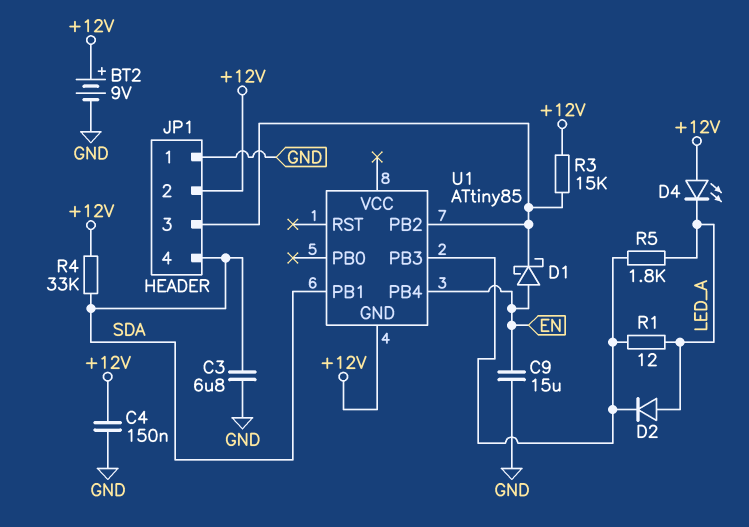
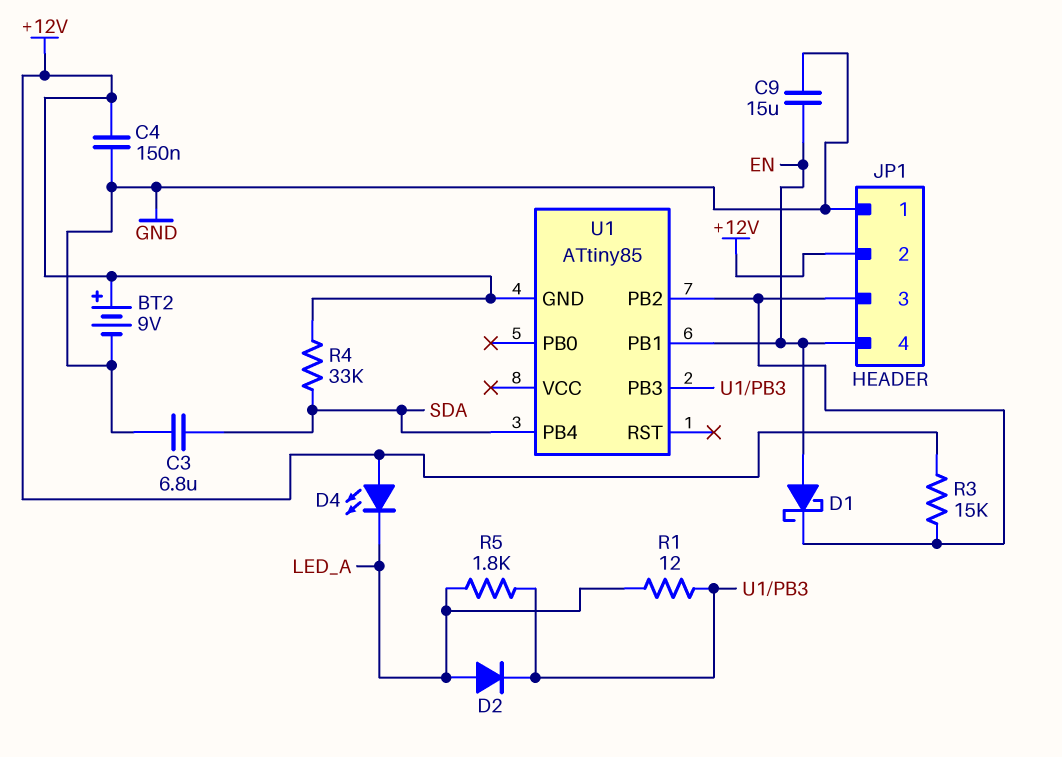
JP1 pin 4: SDA -> EN
U1 pin PB1: SDA -> EN
U1 pin PB4: EN -> SDA

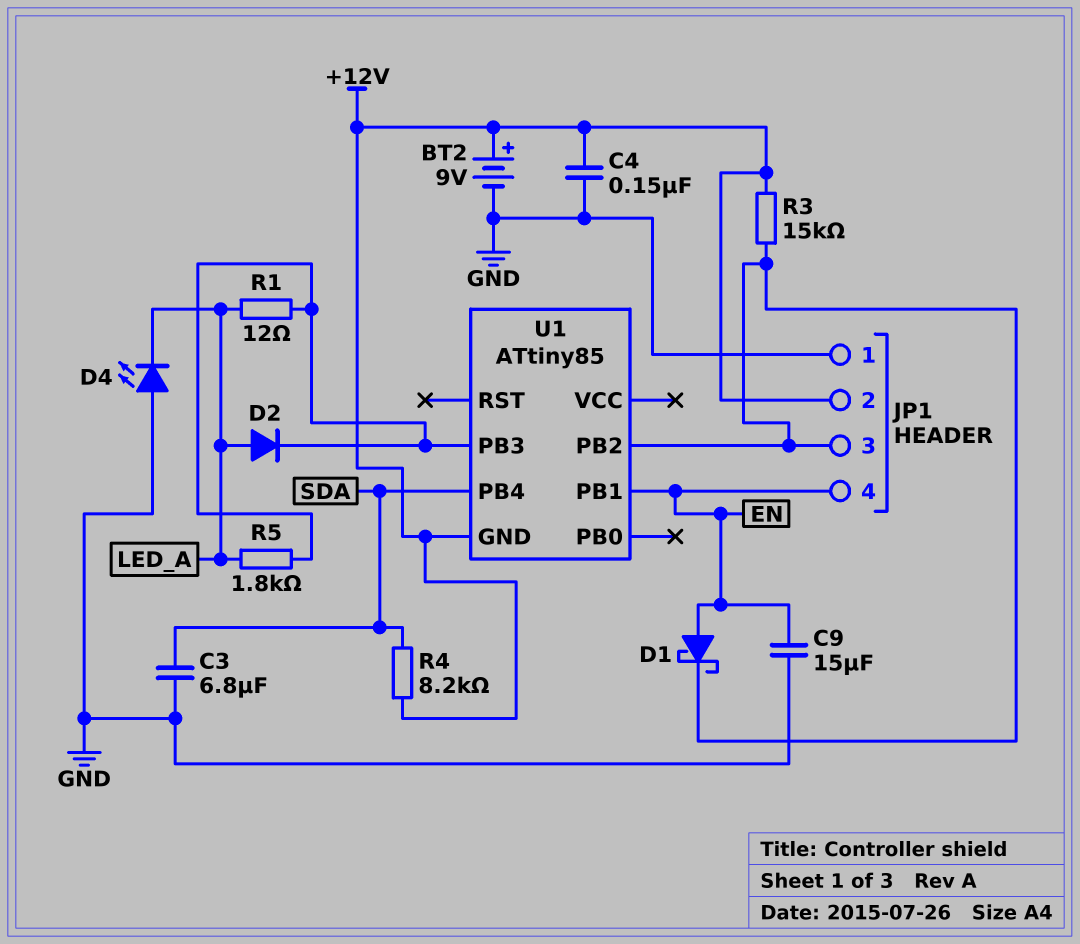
D4: LED (A +12V, K LED_A) -> LED (A GND, K LED_A)
R4: 33k (+12V, SDA) -> 8.2k (+12V, SDA)

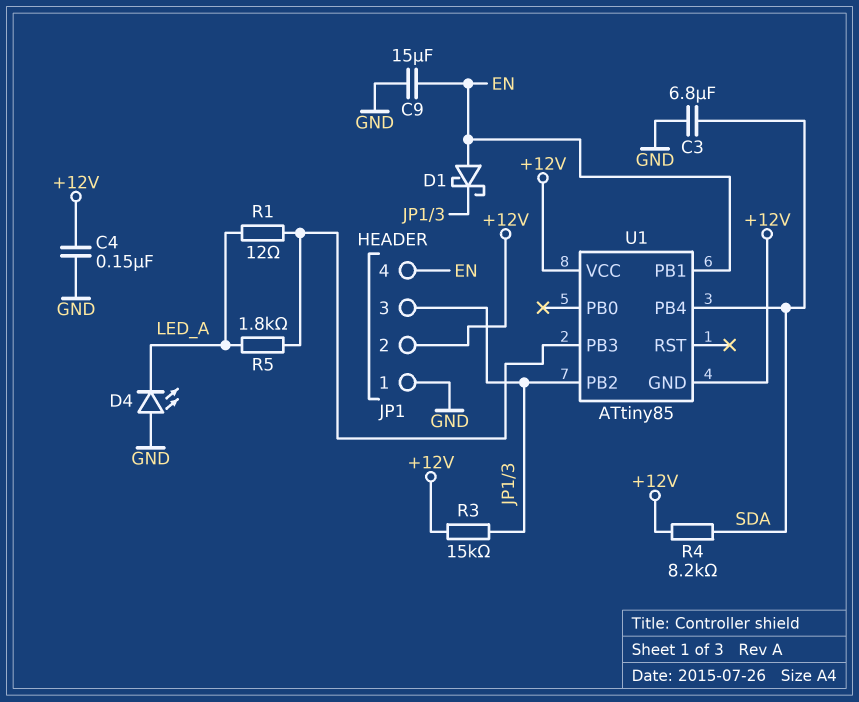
BT2: 9V (plus +12V, minus GND) -> none
D2: diode (A LED_A, K U1/PB3) -> none
U1 pin VCC: none -> +12V

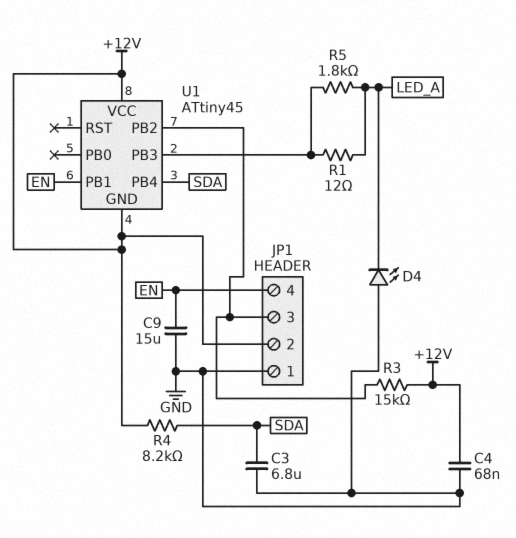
C4: 150nF (+12V, GND) -> 68nF (+12V, GND)
D1: schottky (A EN, K JP1/3) -> none
U1: ATtiny85 -> ATtiny45

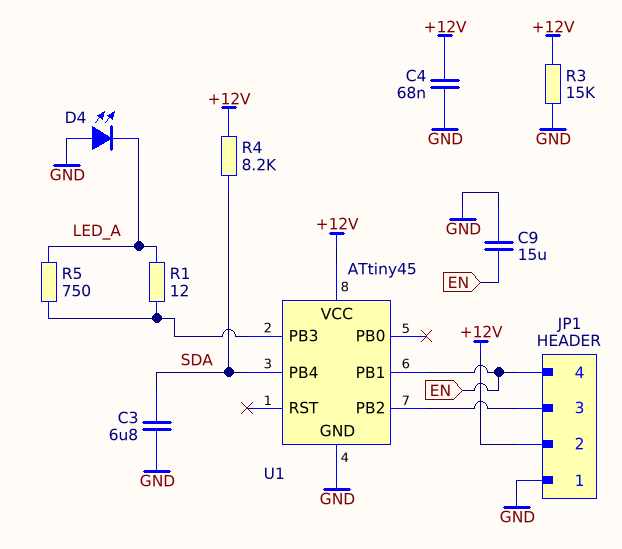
R3: 15k (+12V, JP1/3) -> 15k (+12V, GND)
R5: 1.8k (LED_A, U1/PB3) -> 750 (LED_A, U1/PB3)
U1 pin GND: +12V -> GND

